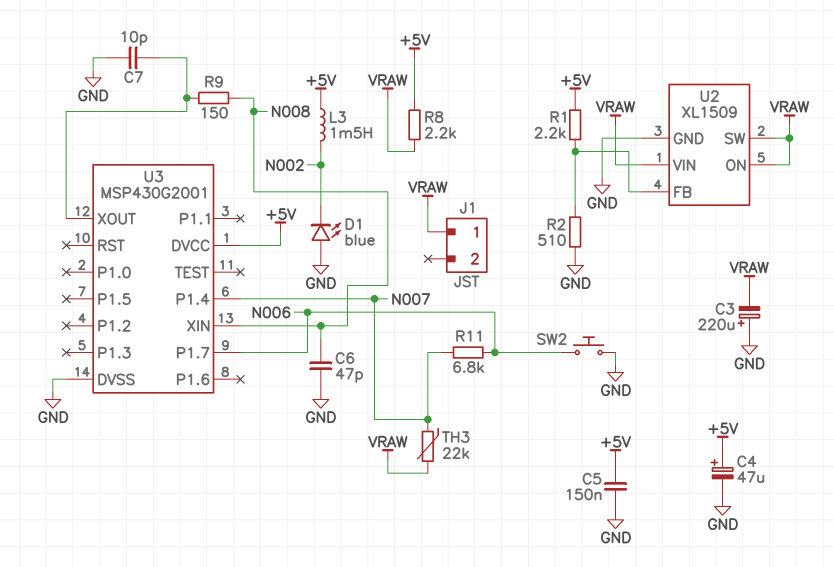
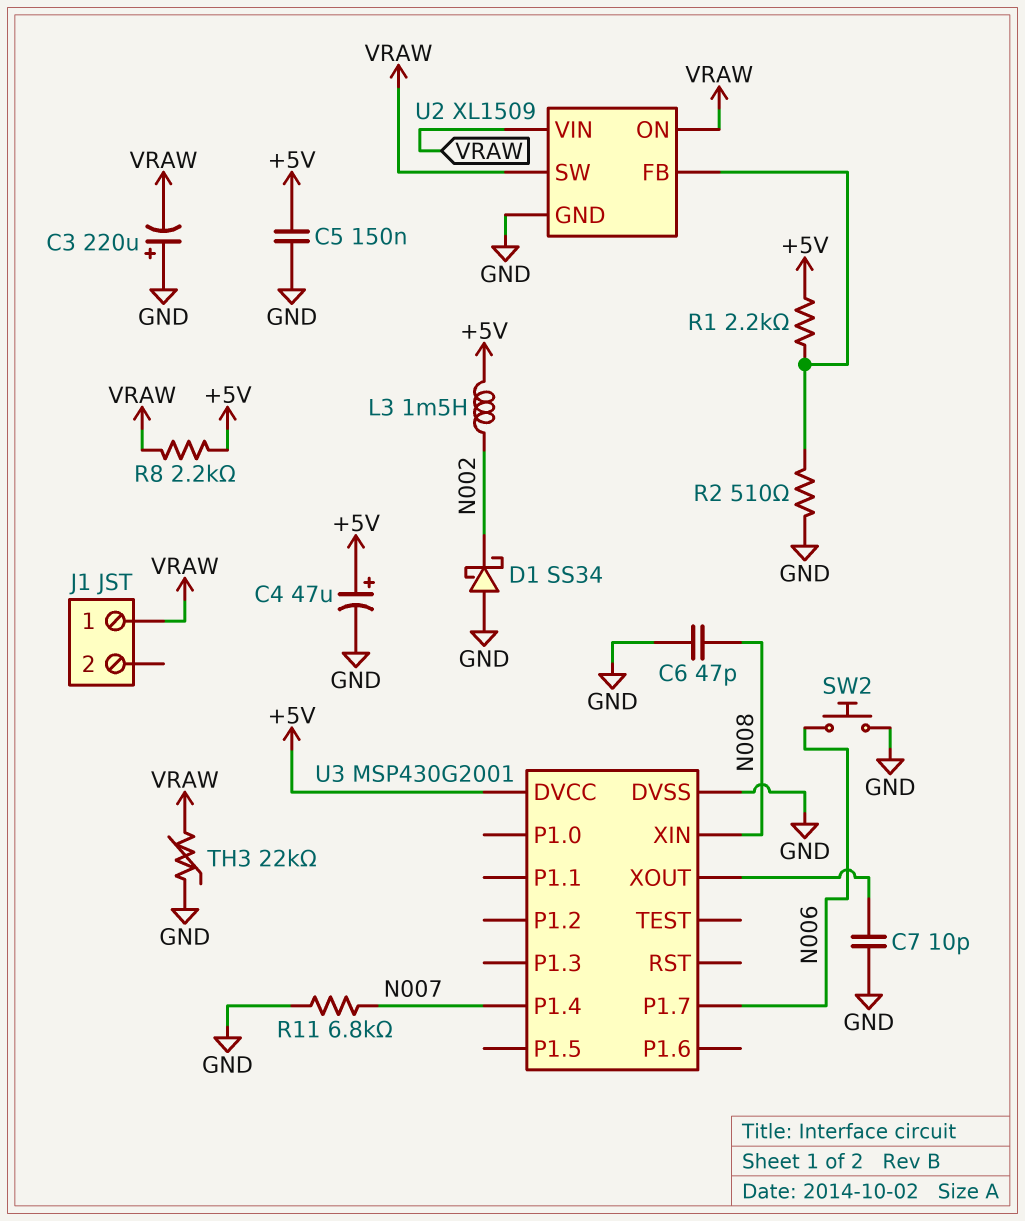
D1: LED blue (A GND, K N002) -> schottky SS34 (A GND, K N002)
R9: 150 (N008, U3/XOUT) -> none
R11: 6.8k (N006, N007) -> 6.8k (GND, N007)
TH3: 22k (N007, VRAW) -> 22k (GND, VRAW)

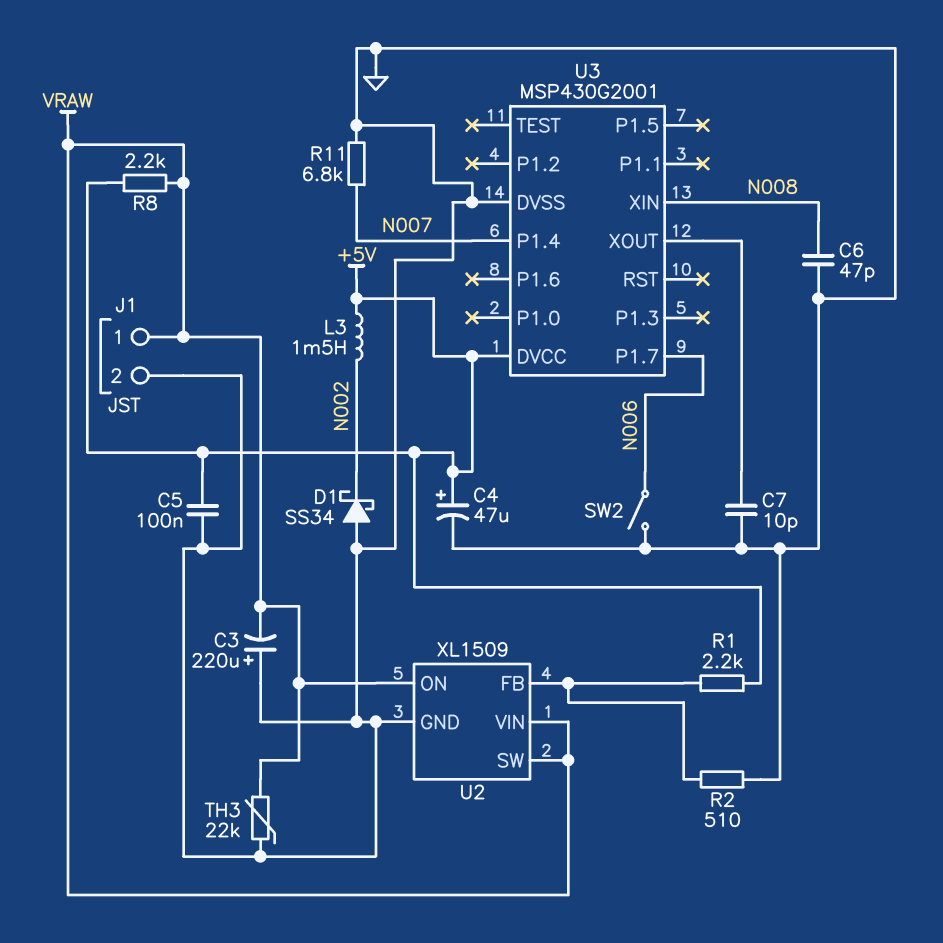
C5: 150nF (+5V, GND) -> 100nF (+5V, GND)
J1 pin 2: none -> GND
SW2: button (GND, N006) -> switch (GND, N006)

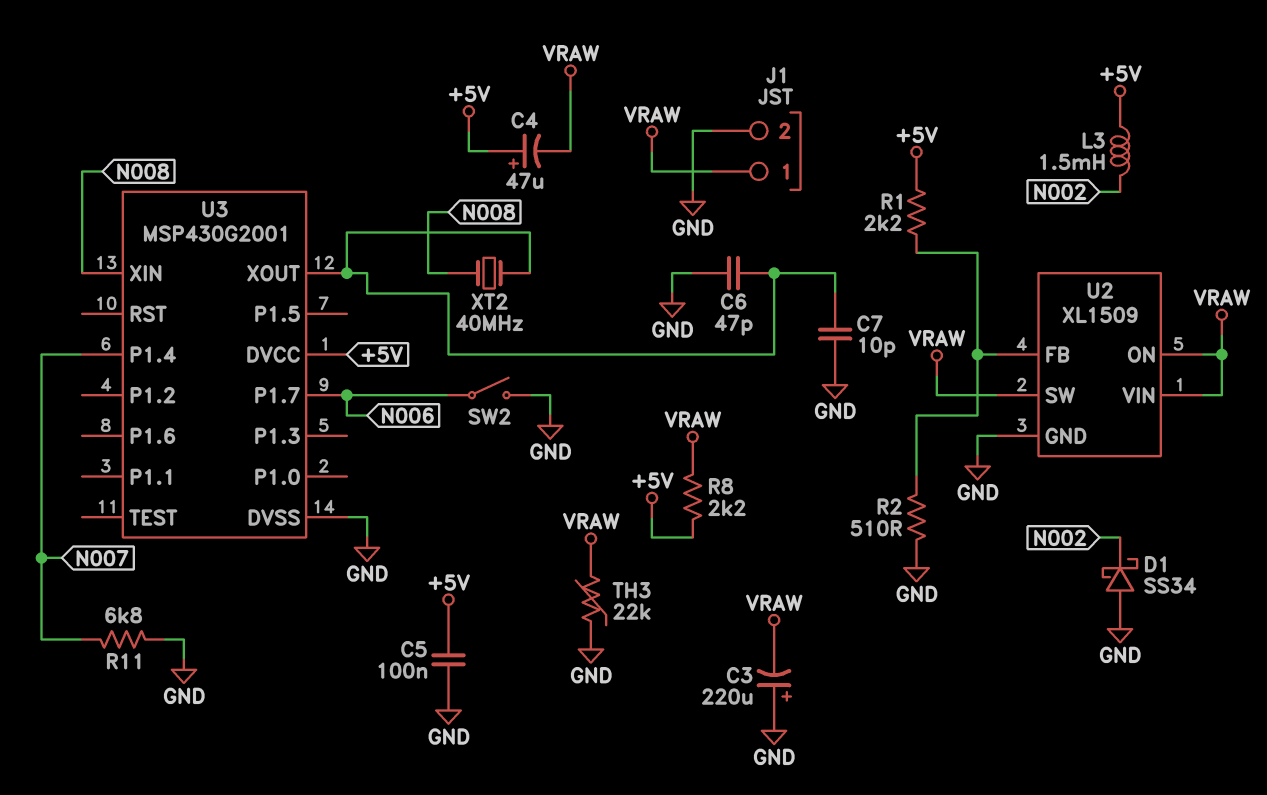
C4: 47uF (plus +5V, minus GND) -> 47uF (plus +5V, minus VRAW)
C6: 47pF (GND, N008) -> 47pF (GND, U3/XOUT)
XT2: none -> 40MHz (N008, U3/XOUT)

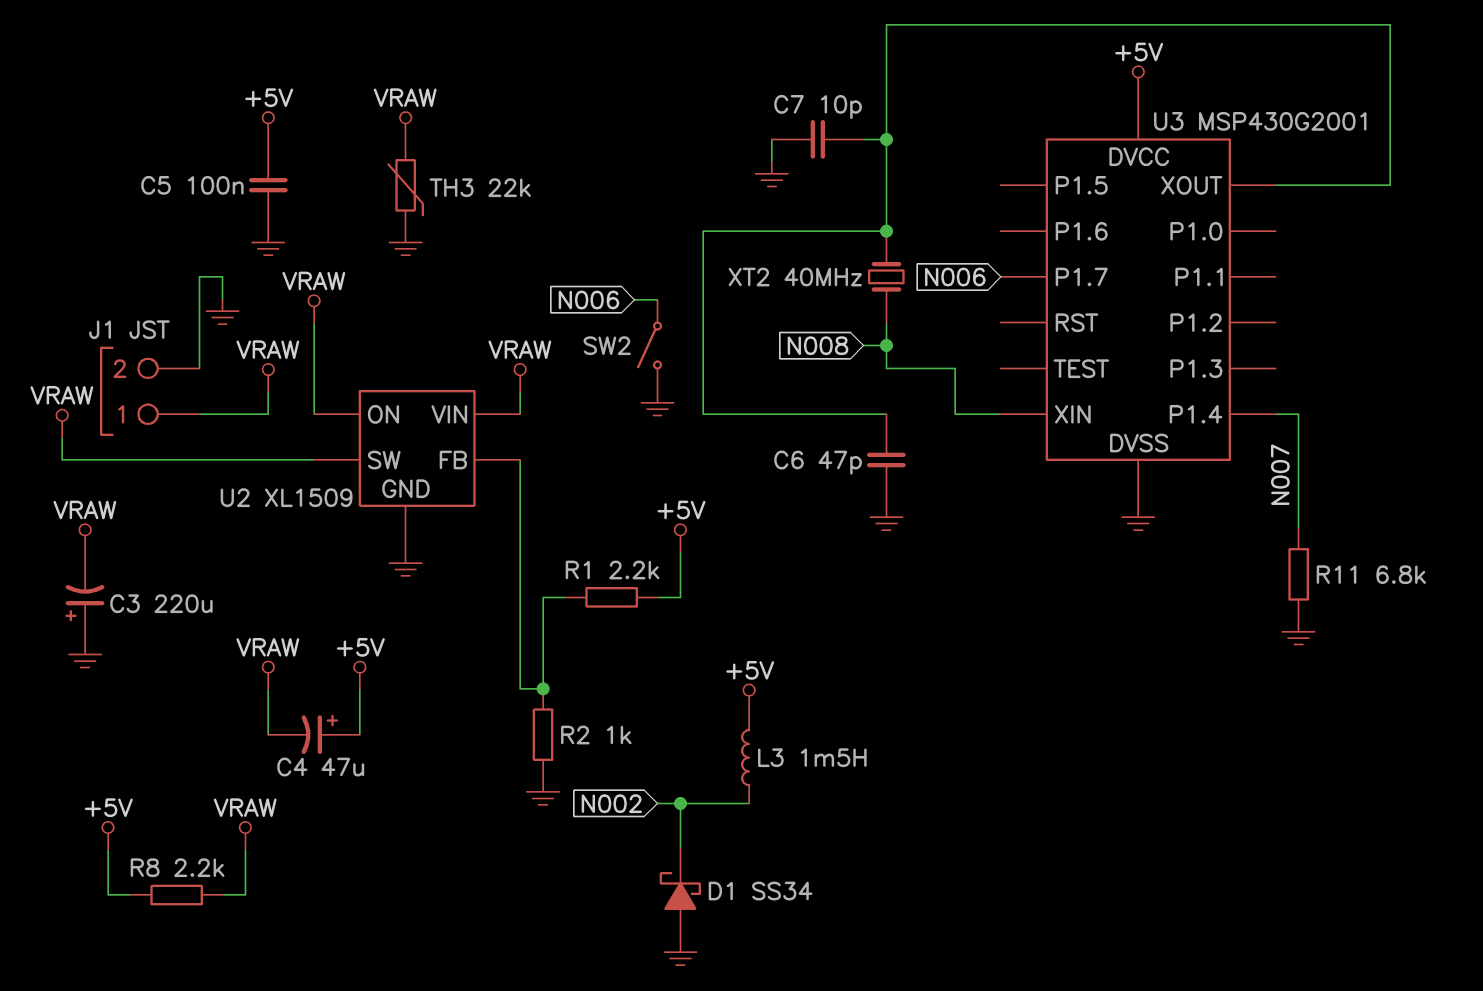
R2: 510 (GND, U2/FB) -> 1k (GND, U2/FB)

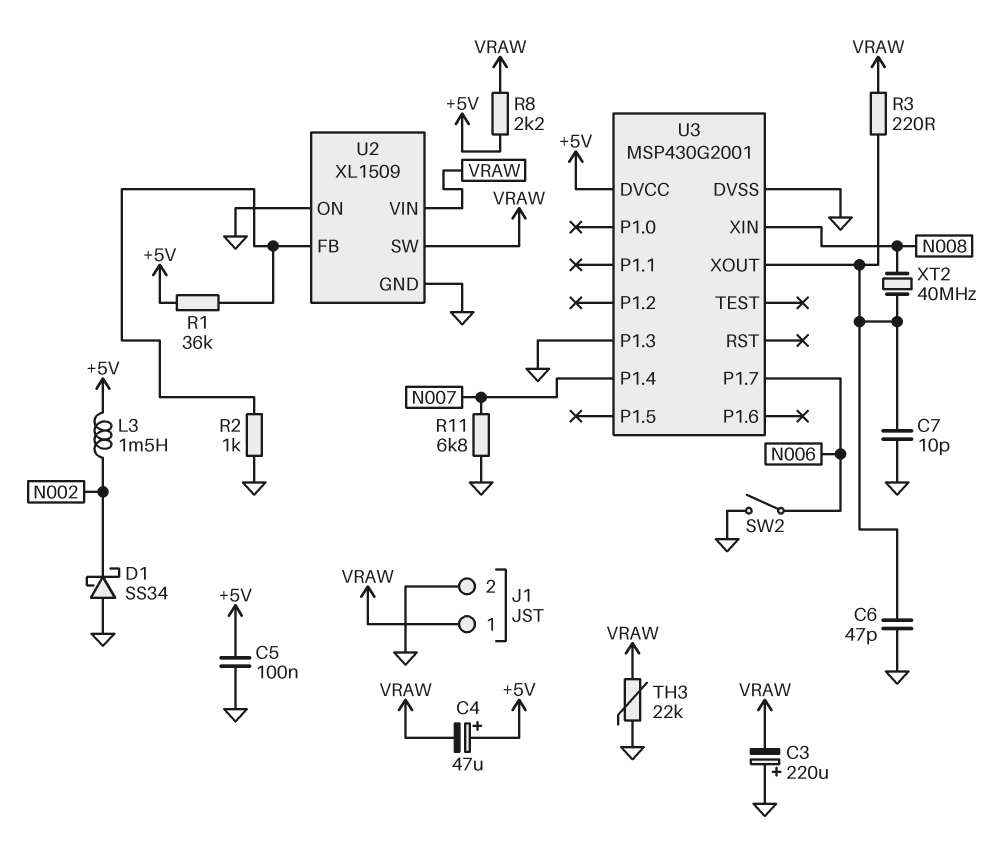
R1: 2.2k (+5V, U2/FB) -> 36k (+5V, U2/FB)
R3: none -> 220 (U3/XOUT, VRAW)
U2 pin ON: VRAW -> GND
U3 pin P1.3: none -> GND

